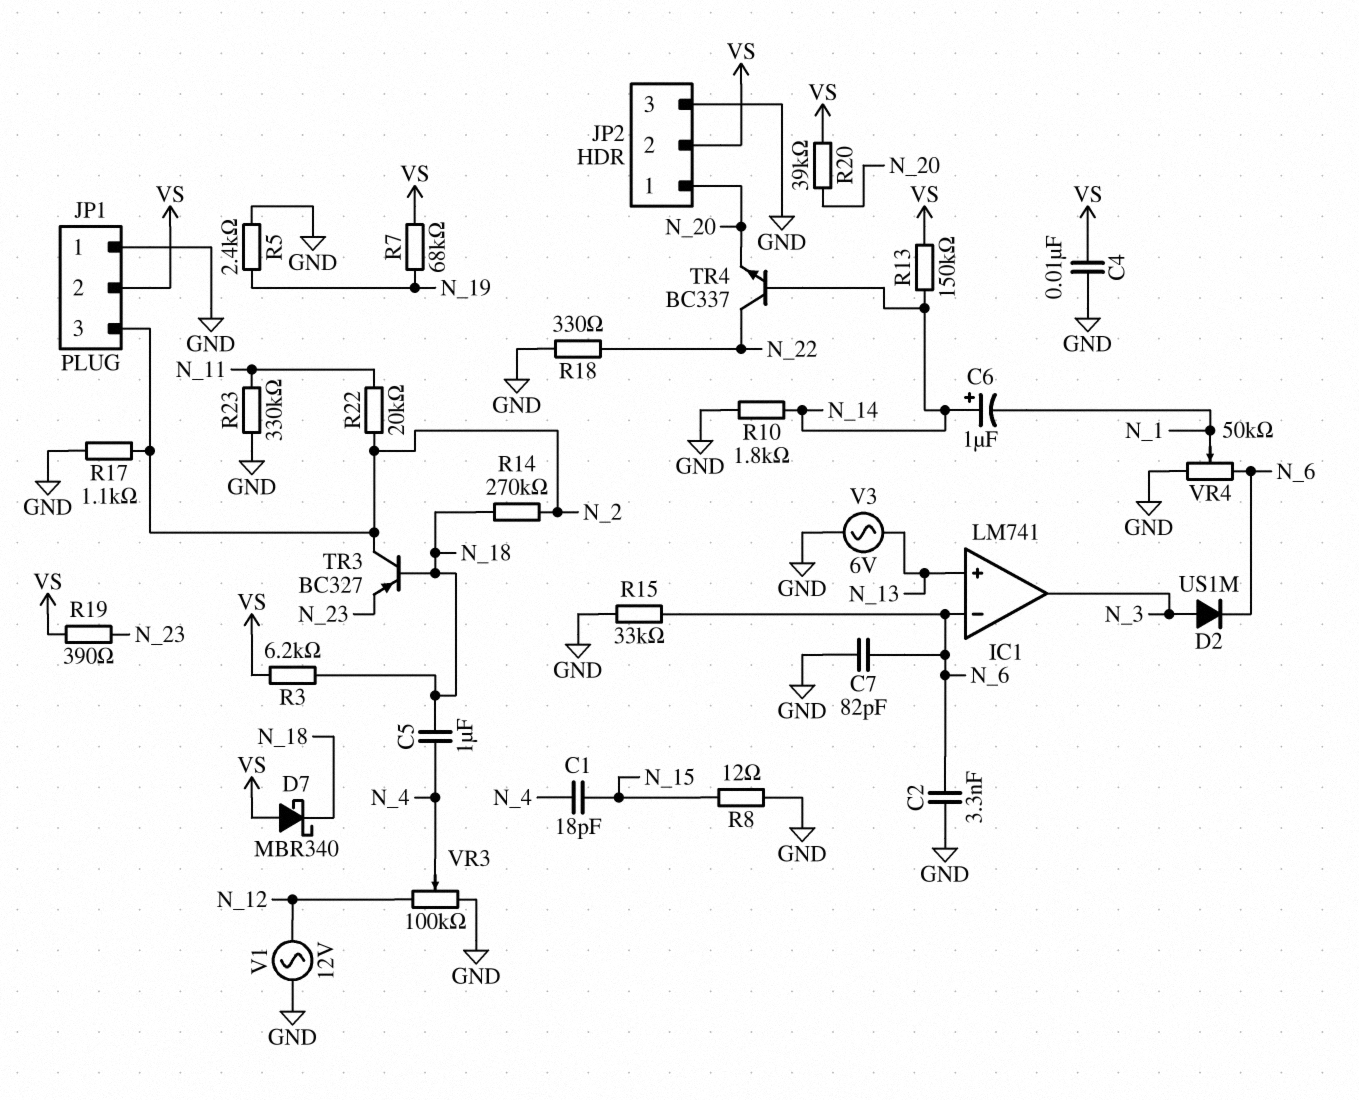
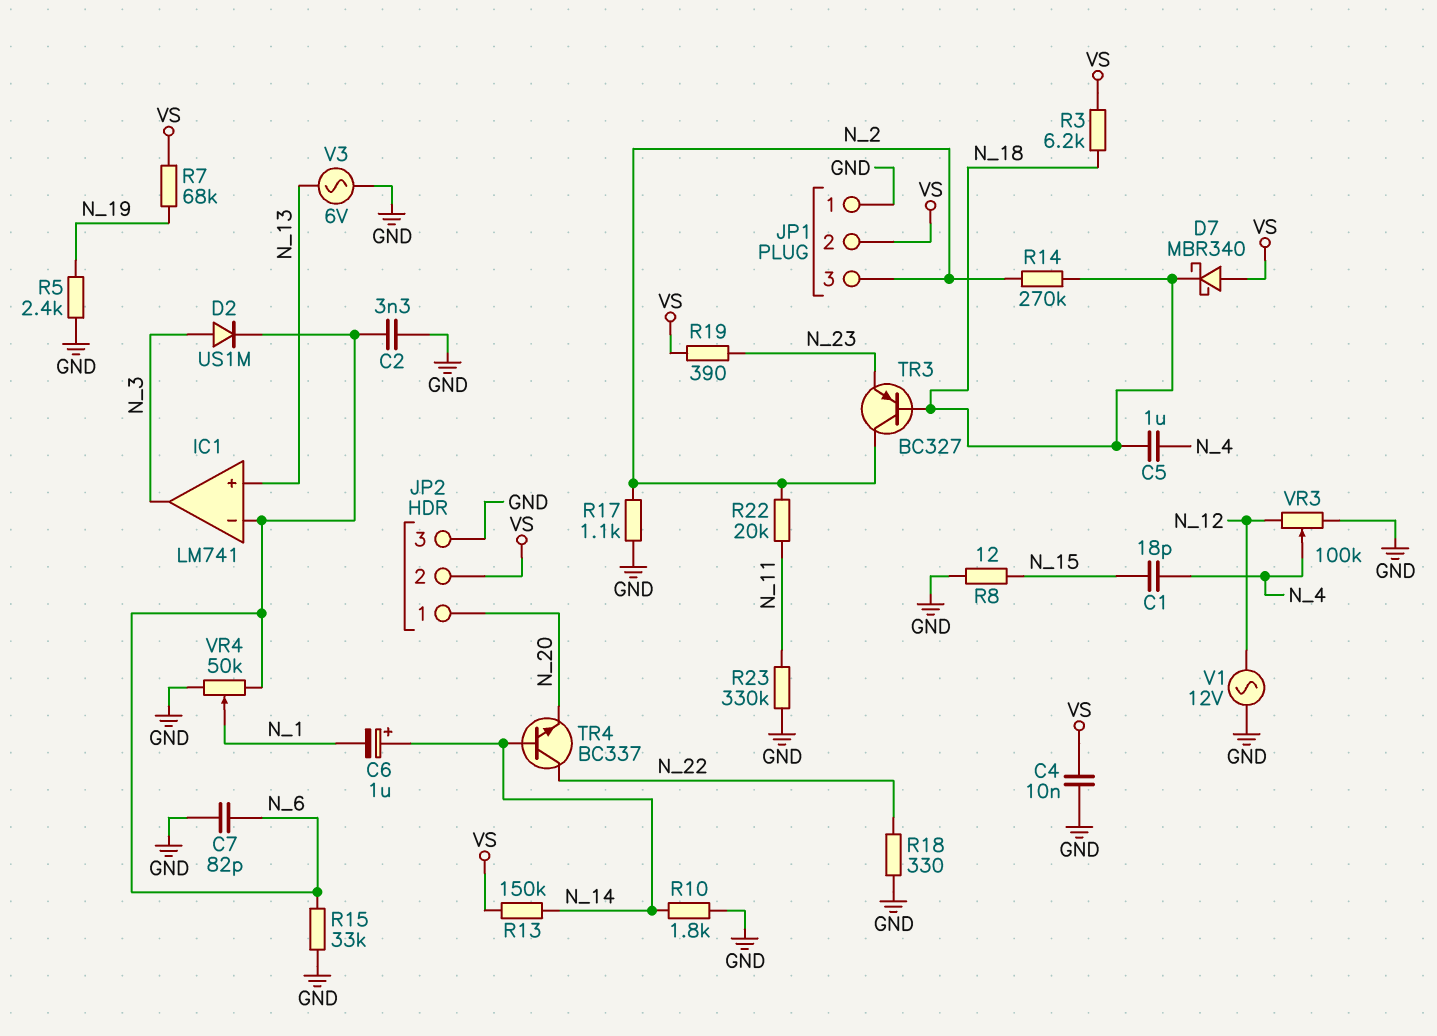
R20: 39k (N_20, VS) -> none

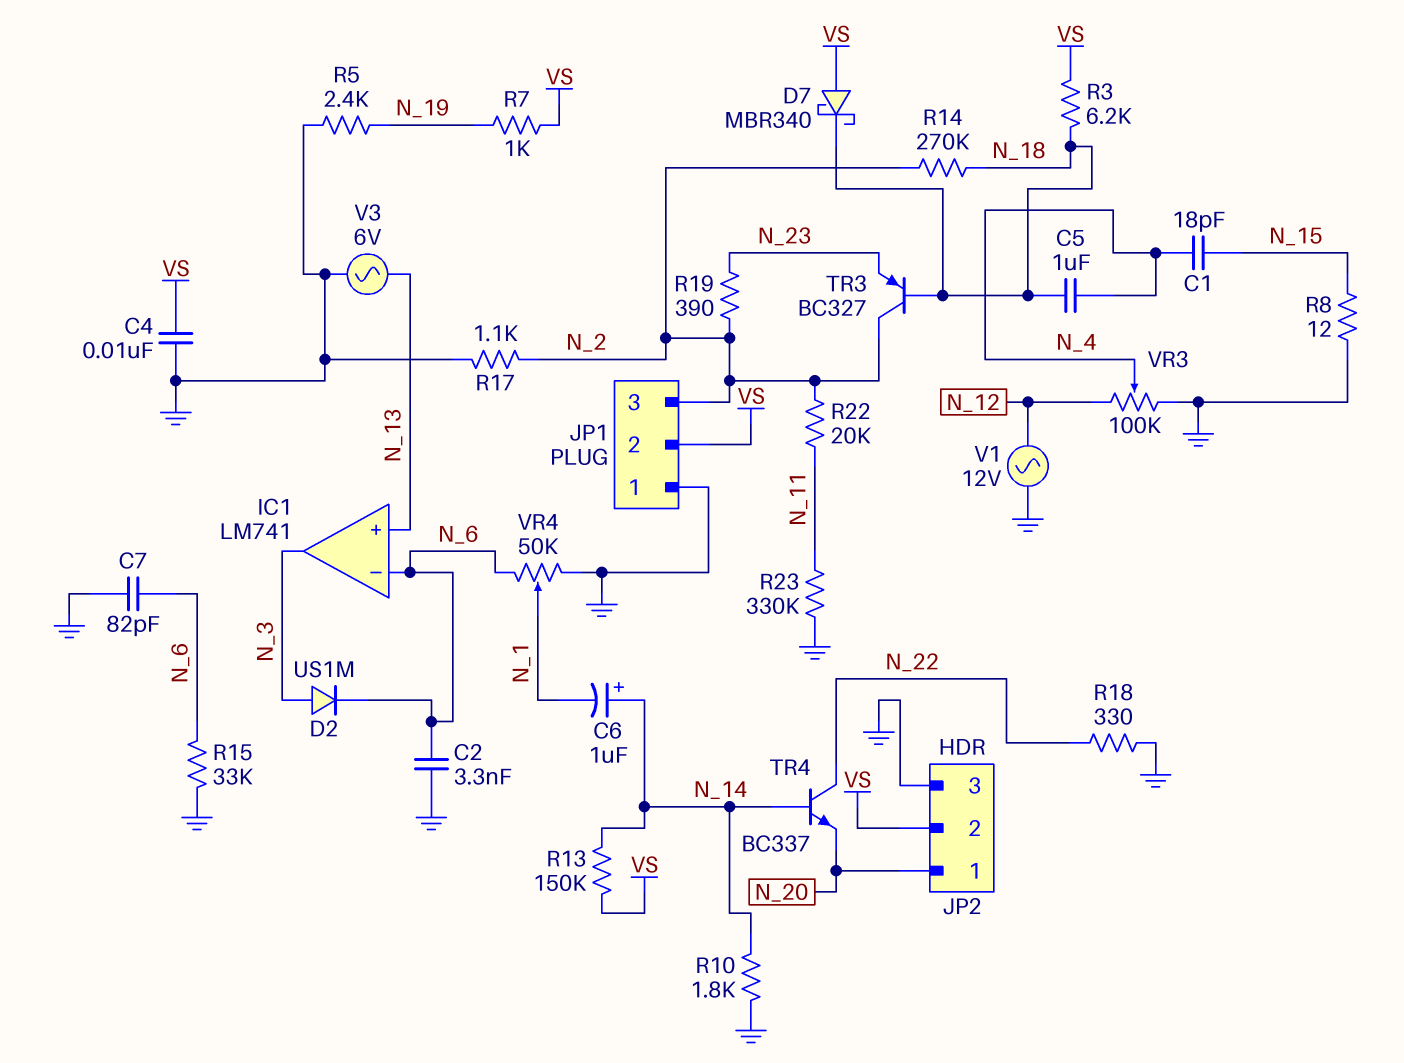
R7: 68k (N_19, VS) -> 1k (N_19, VS)
R19: 390 (N_23, VS) -> 390 (N_2, N_23)

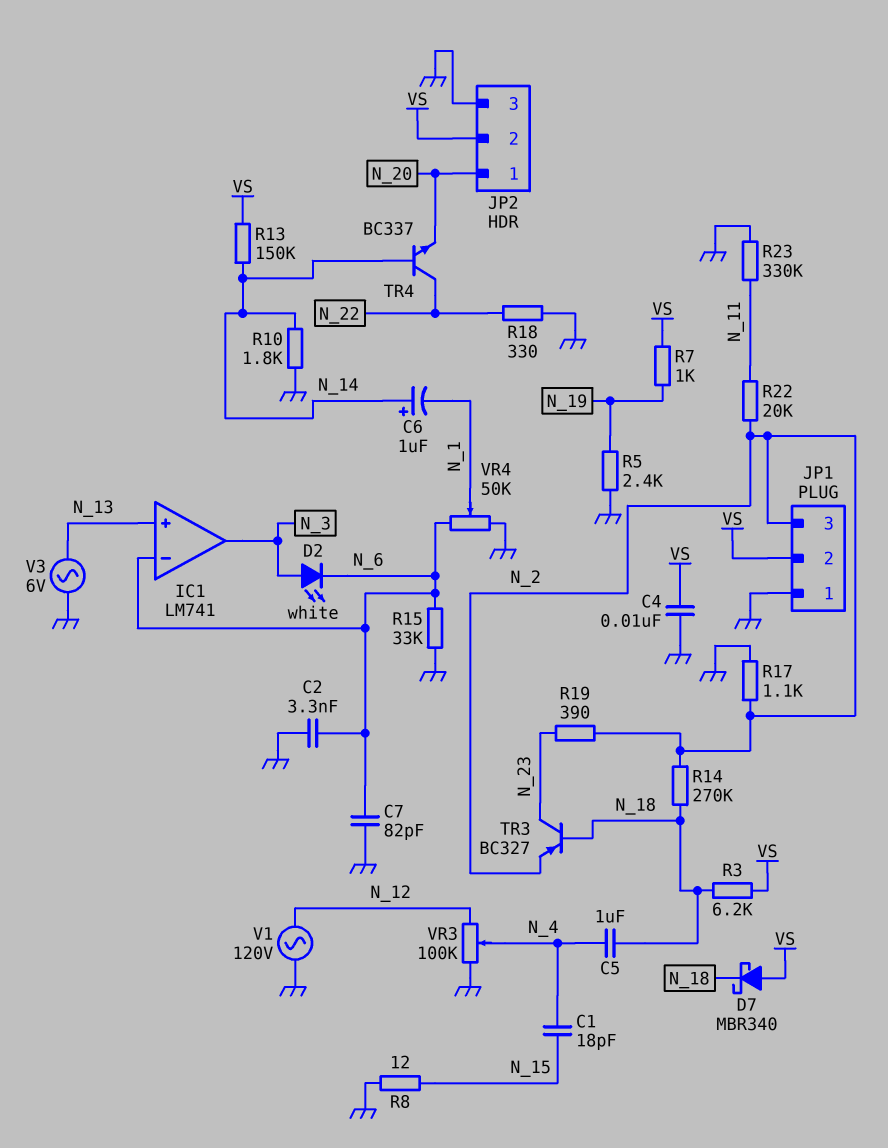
D2: diode US1M (A N_3, K N_6) -> LED white (A N_3, K N_6)
TR3: PNP BC327 (B N_18, C N_2, E N_23) -> PNP BC327 (B N_18, C N_23, E N_2)
V1: AC 12V (GND, N_12) -> AC 120V (GND, N_12)

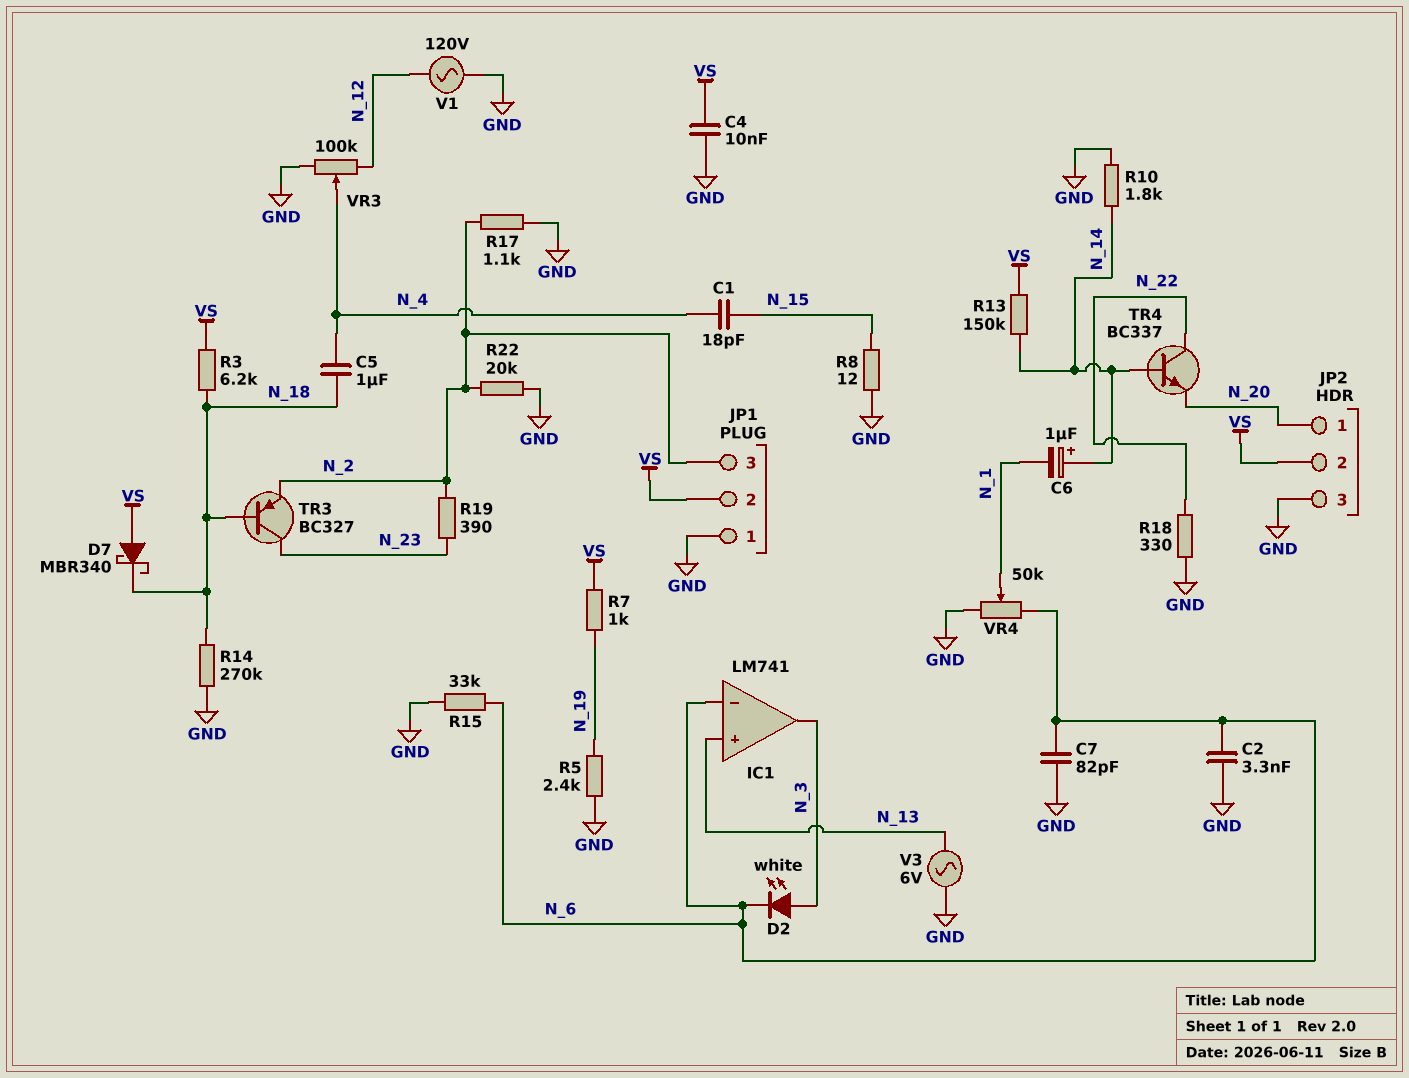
R14: 270k (N_2, N_18) -> 270k (GND, N_18)
R22: 20k (N_2, N_11) -> 20k (GND, N_2)
R23: 330k (GND, N_11) -> none

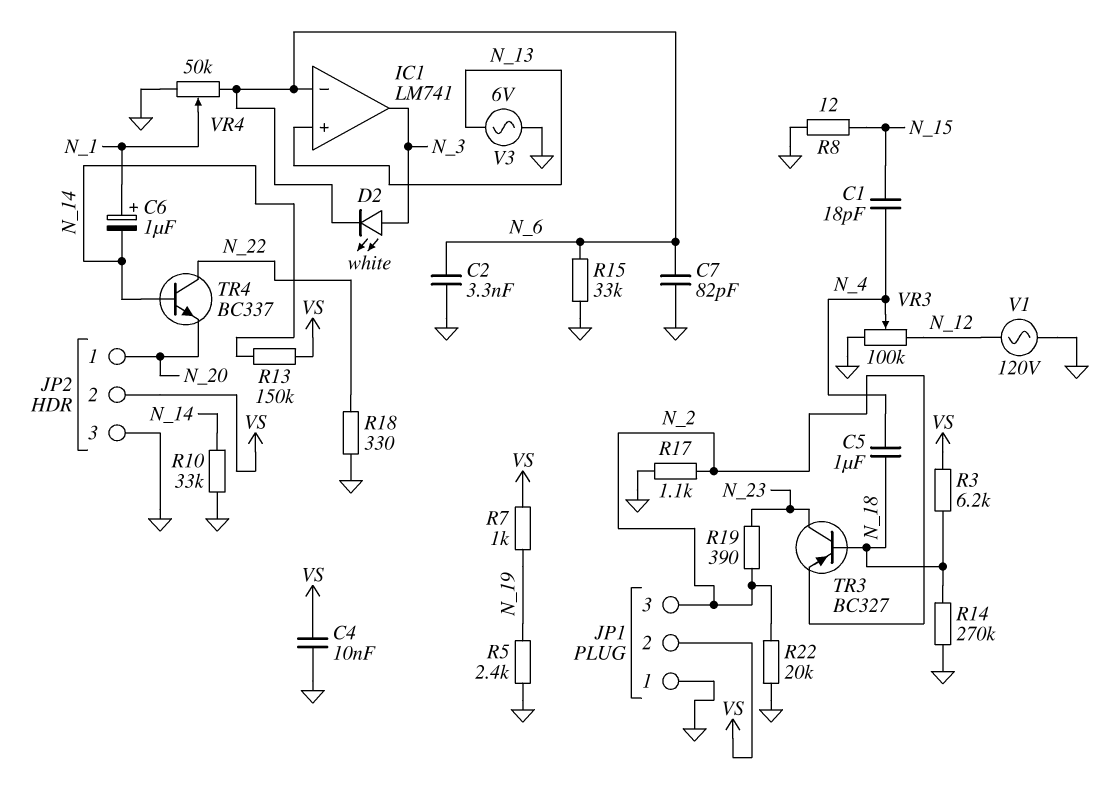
C6: 1uF (plus N_14, minus N_1) -> 1uF (plus N_1, minus N_14)
D7: schottky MBR340 (A VS, K N_18) -> none
R10: 1.8k (GND, N_14) -> 33k (GND, N_14)

